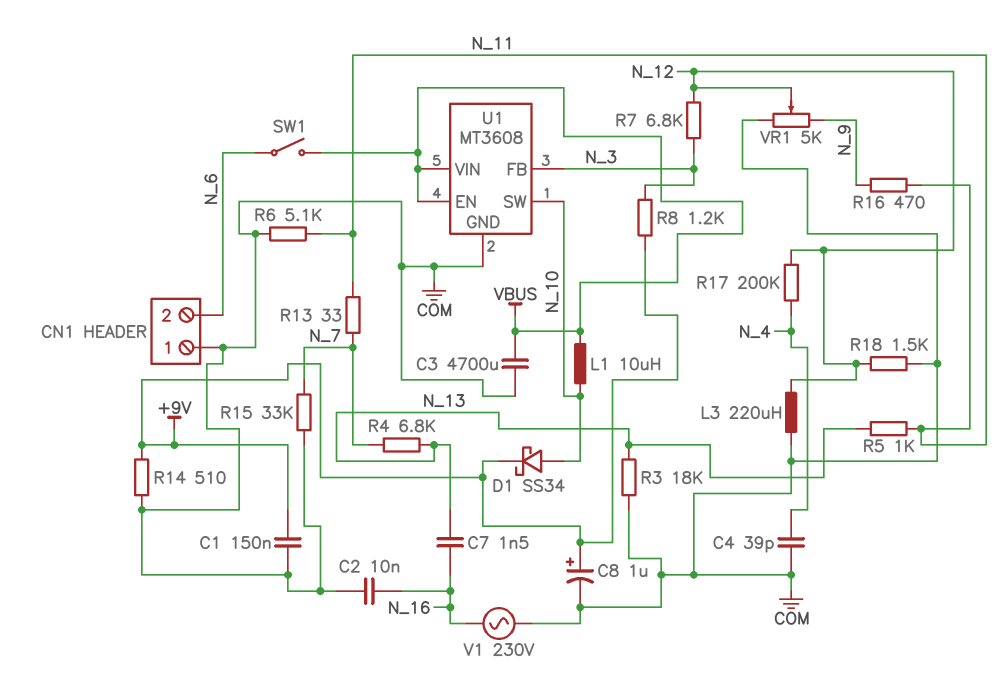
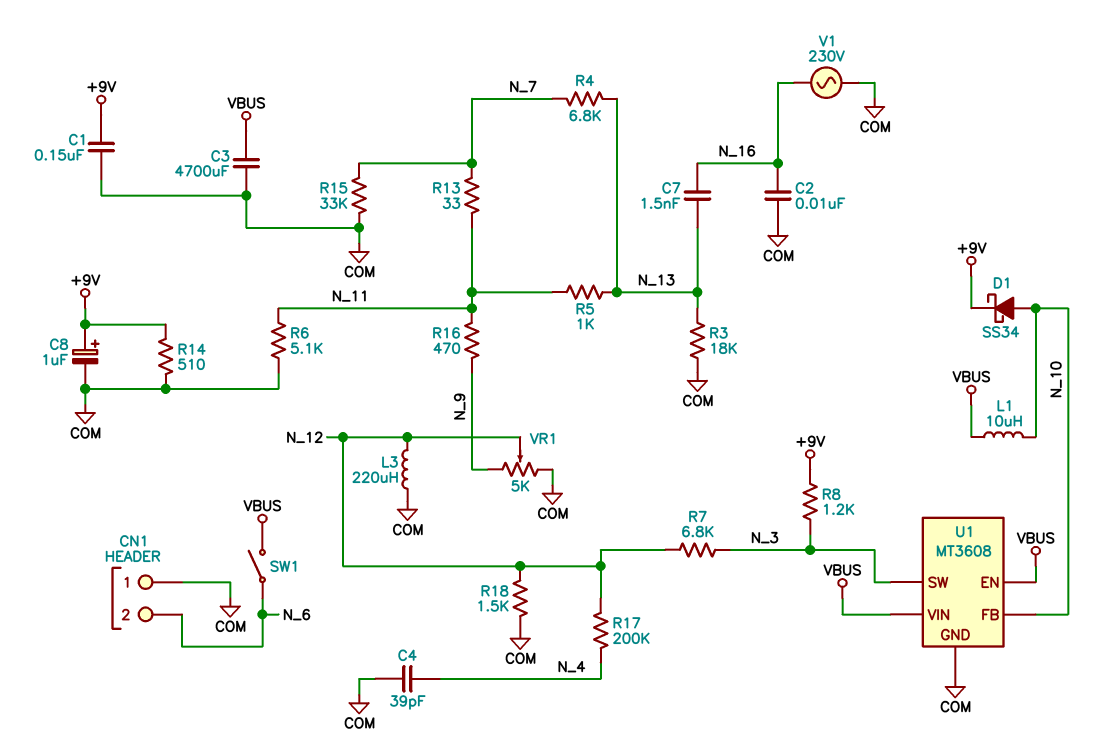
U1 pin FB: N_3 -> N_10
U1 pin SW: N_10 -> N_3

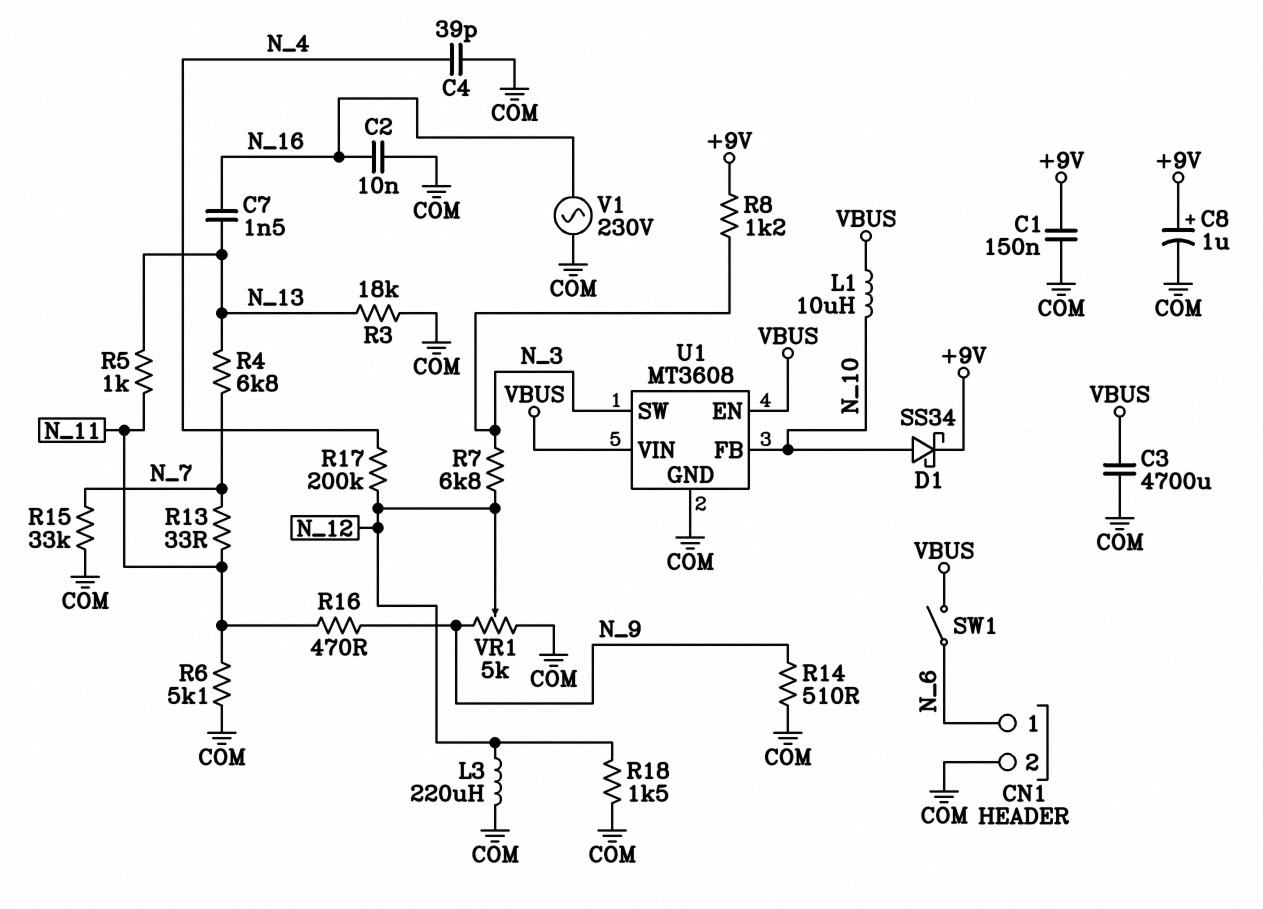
CN1 pin 1: COM -> N_6
CN1 pin 2: N_6 -> COM
R14: 510 (+9V, COM) -> 510 (COM, N_9)

